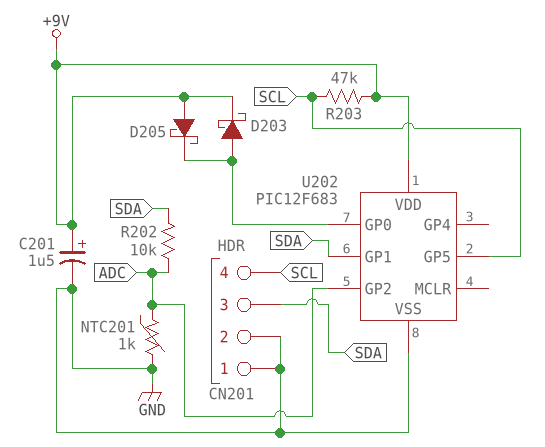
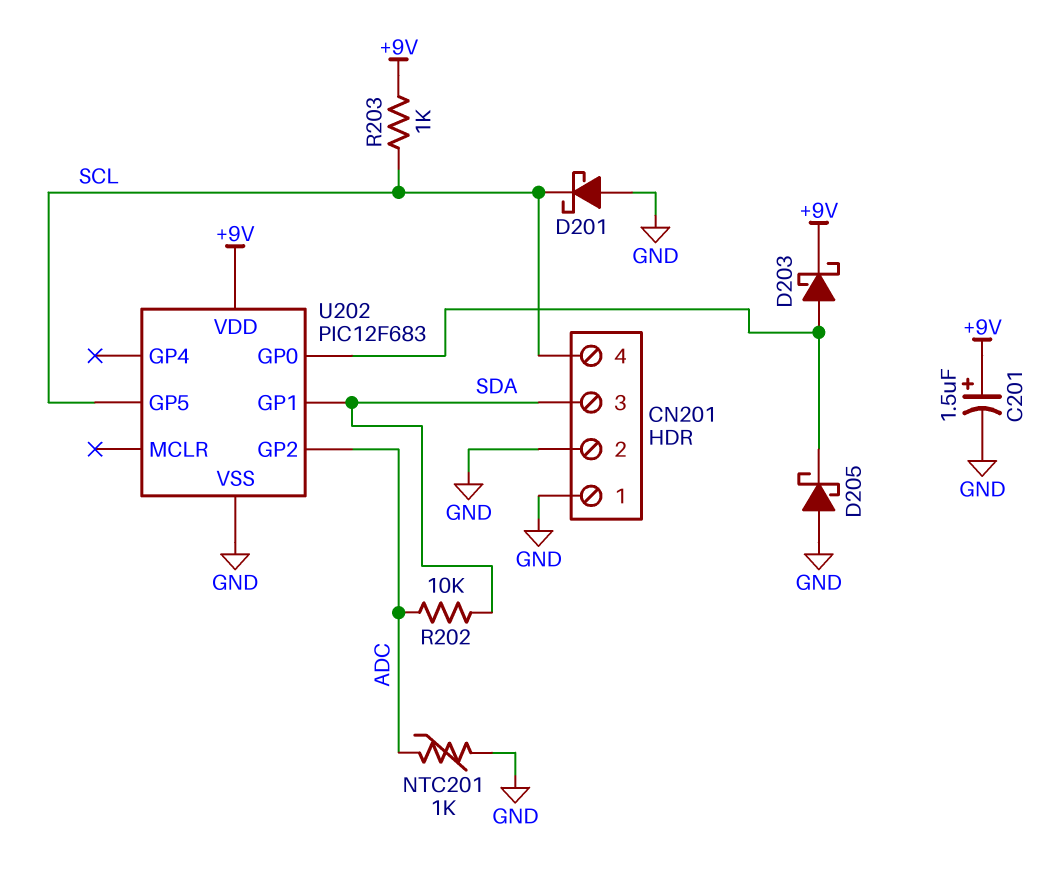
D201: none -> schottky (A GND, K SCL)
D205: schottky (A +9V, K U202/GP0) -> schottky (A GND, K U202/GP0)
R203: 47k (+9V, SCL) -> 1k (+9V, SCL)

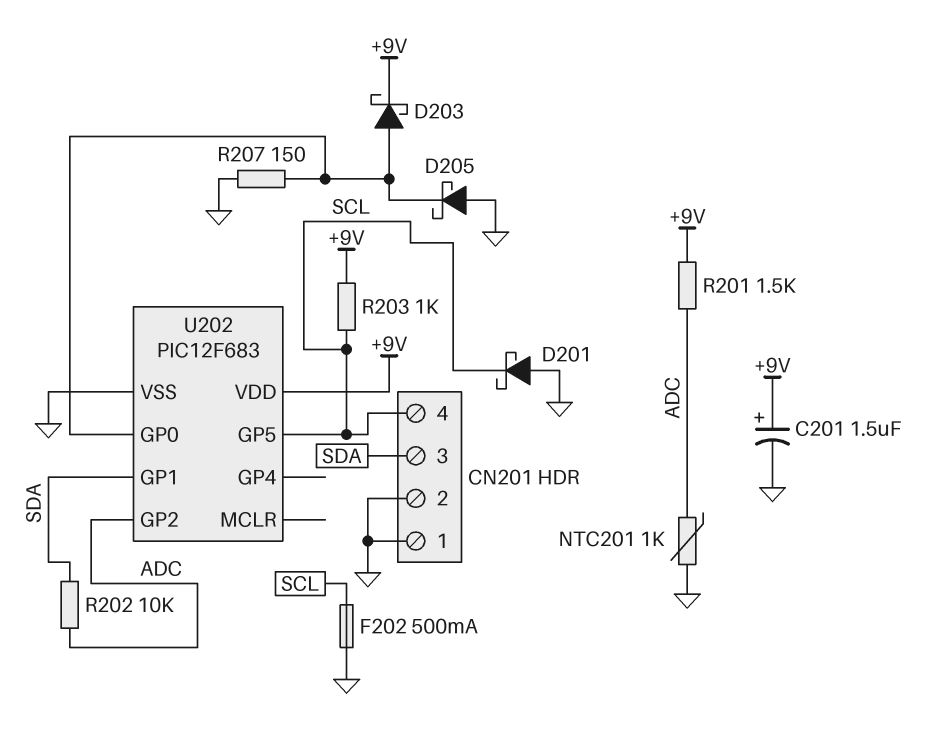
F202: none -> 500mA (GND, SCL)
R201: none -> 1.5k (+9V, ADC)
R207: none -> 150 (GND, U202/GP0)

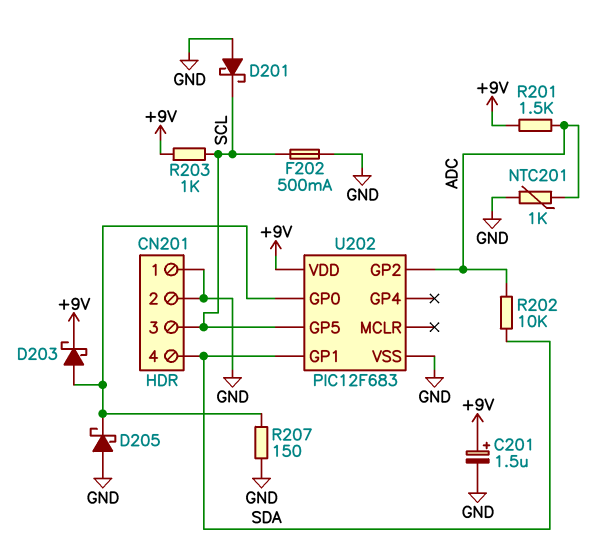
CN201 pin 3: SDA -> SCL
CN201 pin 4: SCL -> SDA

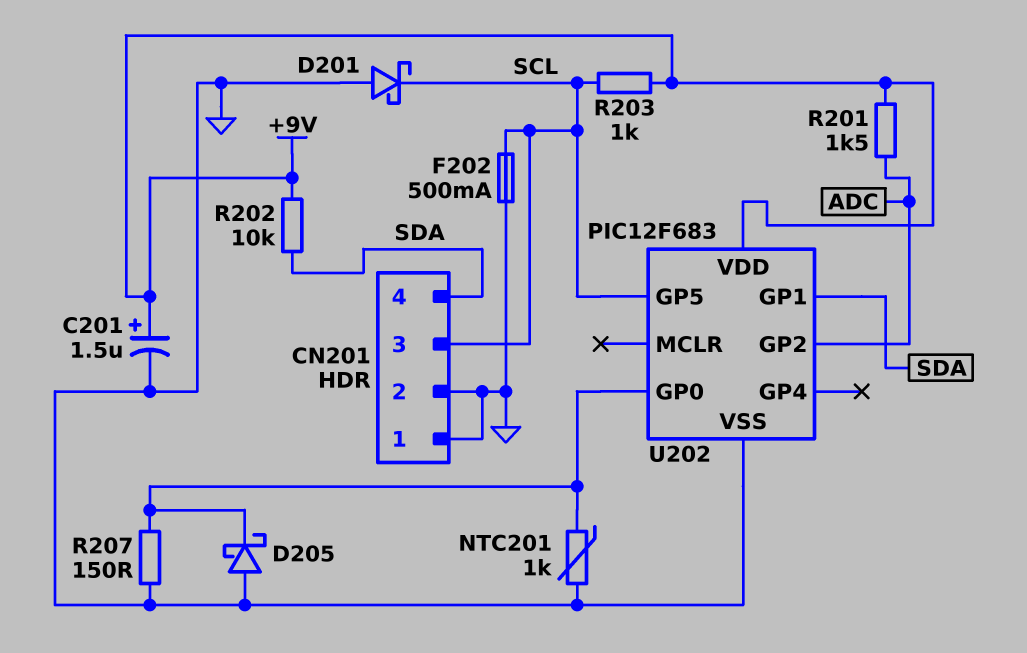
D203: schottky (A U202/GP0, K +9V) -> none
NTC201: 1k (ADC, GND) -> 1k (GND, U202/GP0)
R202: 10k (ADC, SDA) -> 10k (+9V, SDA)

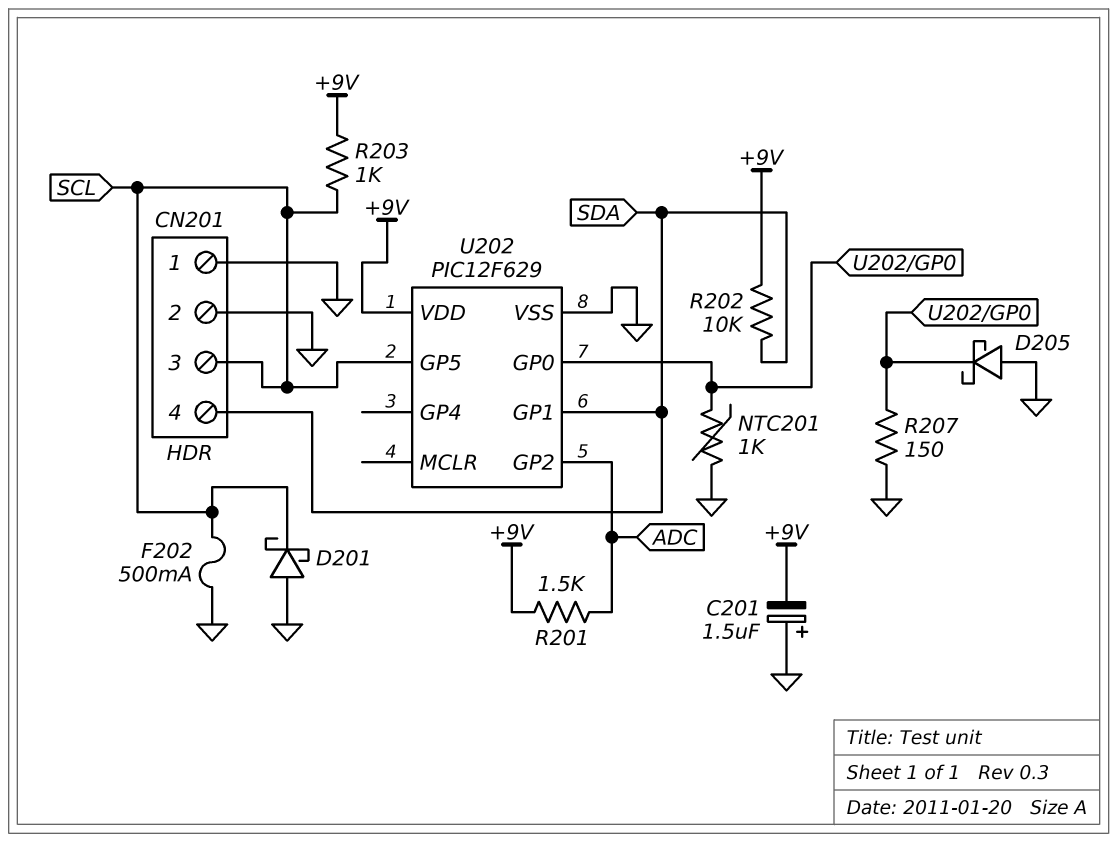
C201: 1.5uF (plus +9V, minus GND) -> 1.5uF (plus GND, minus +9V)
U202: PIC12F683 -> PIC12F629

